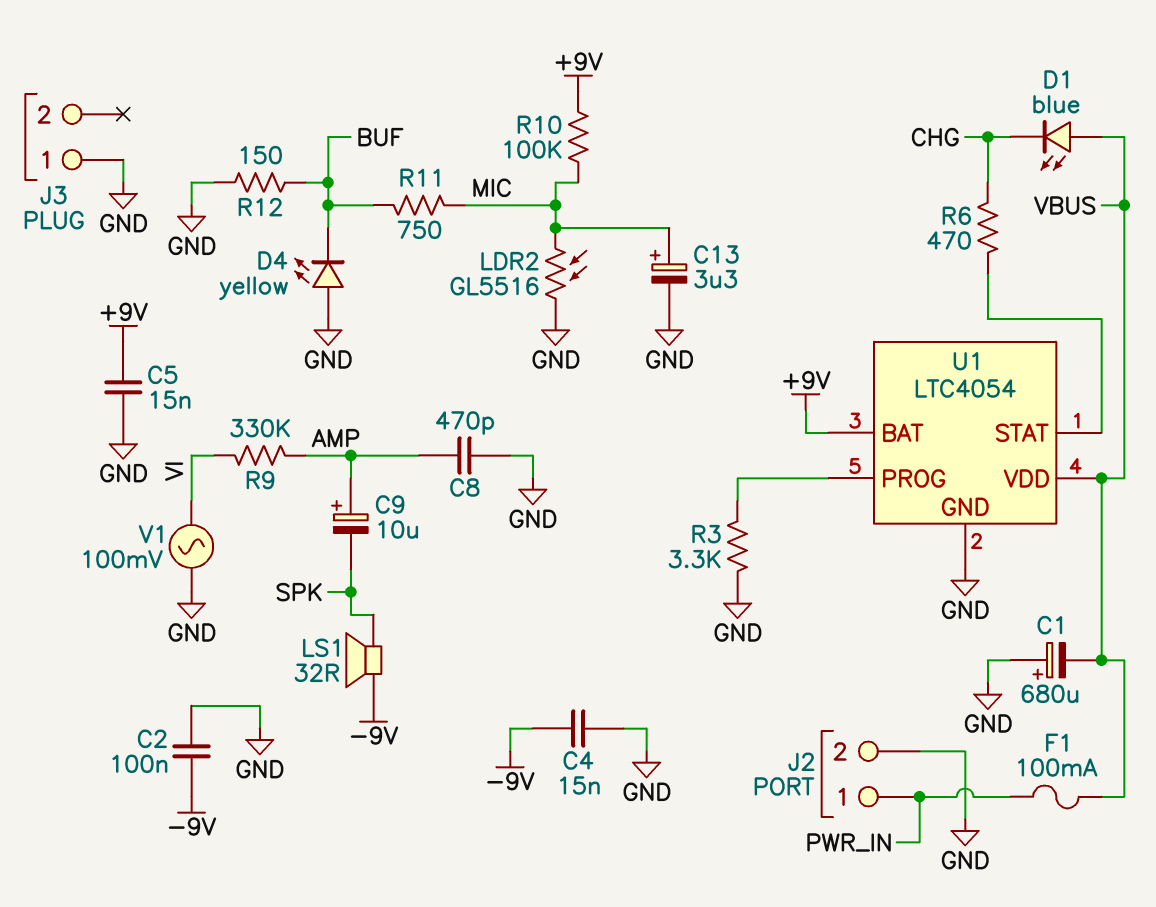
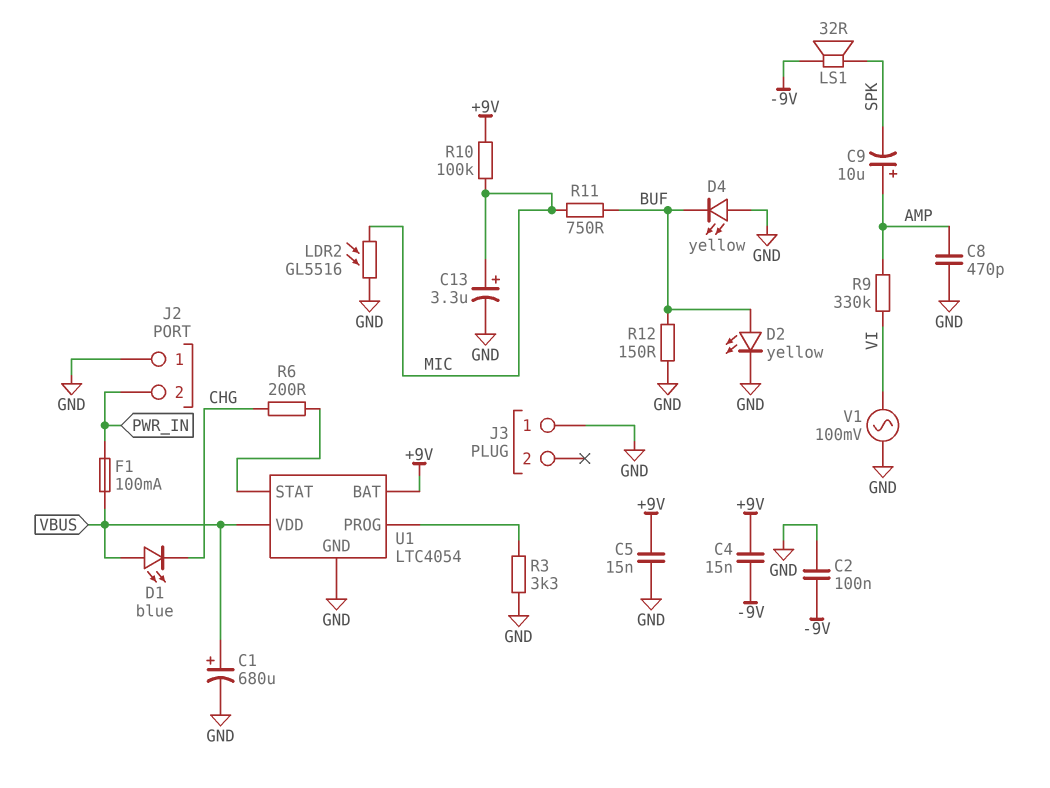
C1: 680uF (plus GND, minus VBUS) -> 680uF (plus VBUS, minus GND)
C4: 15nF (-9V, GND) -> 15nF (+9V, -9V)
D2: none -> LED yellow (A BUF, K GND)
J2 pin 1: PWR_IN -> GND
J2 pin 2: GND -> PWR_IN
R6: 470 (CHG, U1/STAT) -> 200 (CHG, U1/STAT)

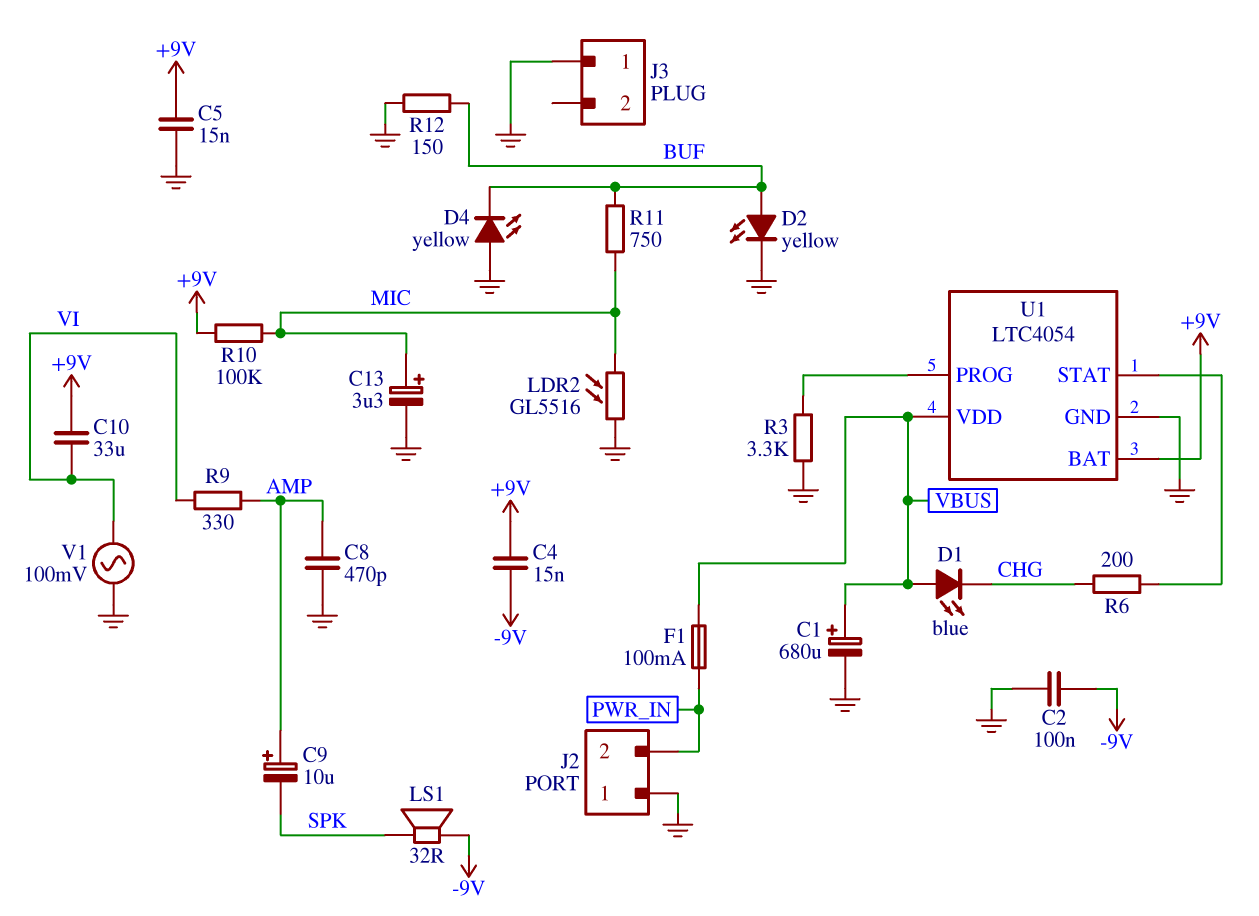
C10: none -> 33uF (+9V, VI)
R9: 330k (AMP, VI) -> 330 (AMP, VI)

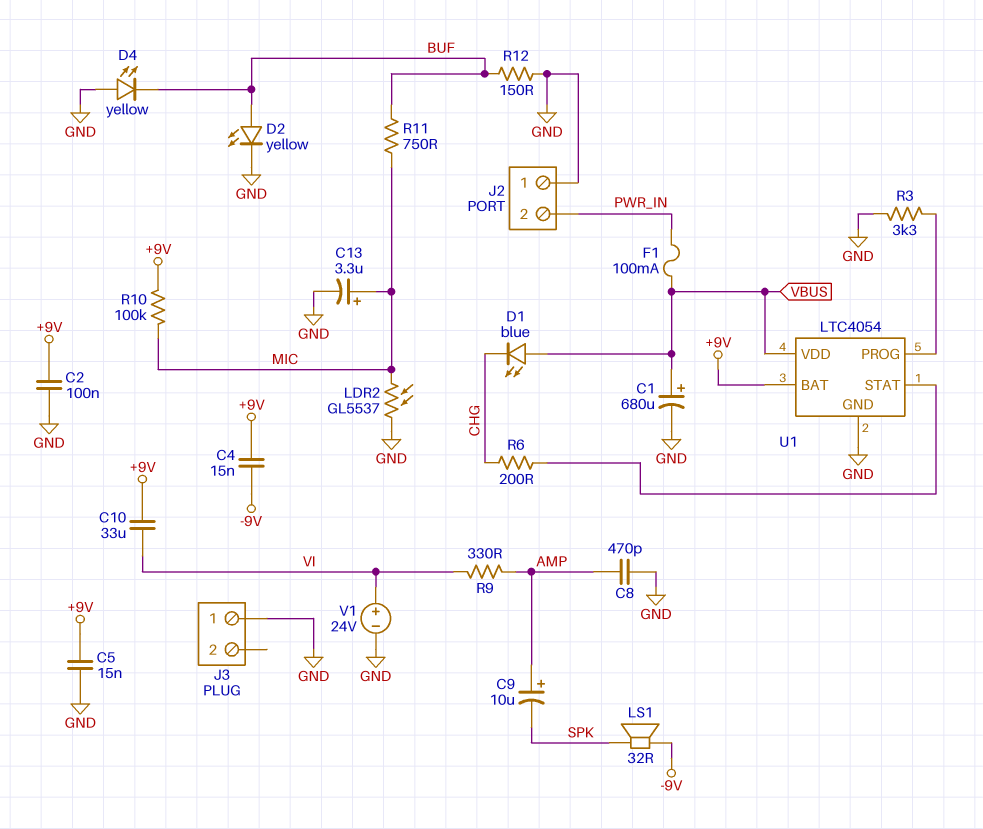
C2: 100nF (-9V, GND) -> 100nF (+9V, GND)
LDR2: GL5516 (GND, MIC) -> GL5537 (GND, MIC)
V1: AC 100mV (GND, VI) -> 24V (plus VI, minus GND)

